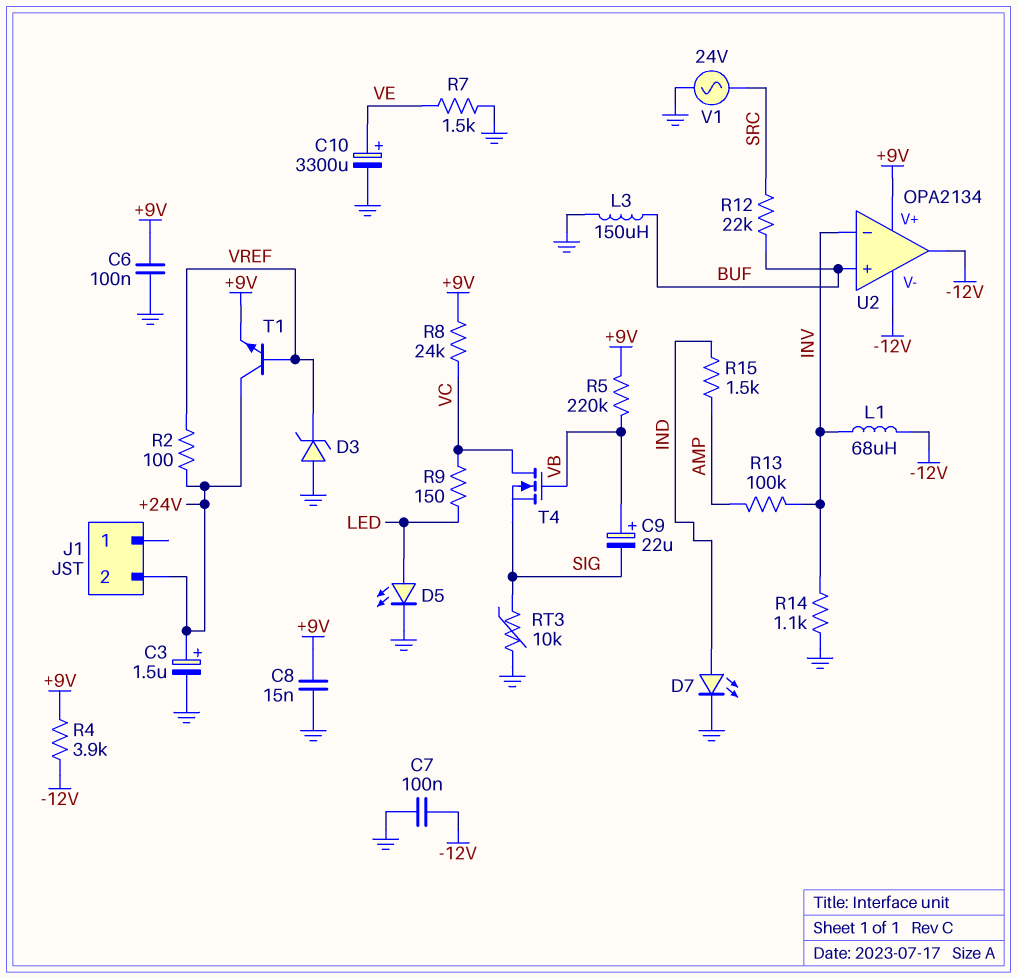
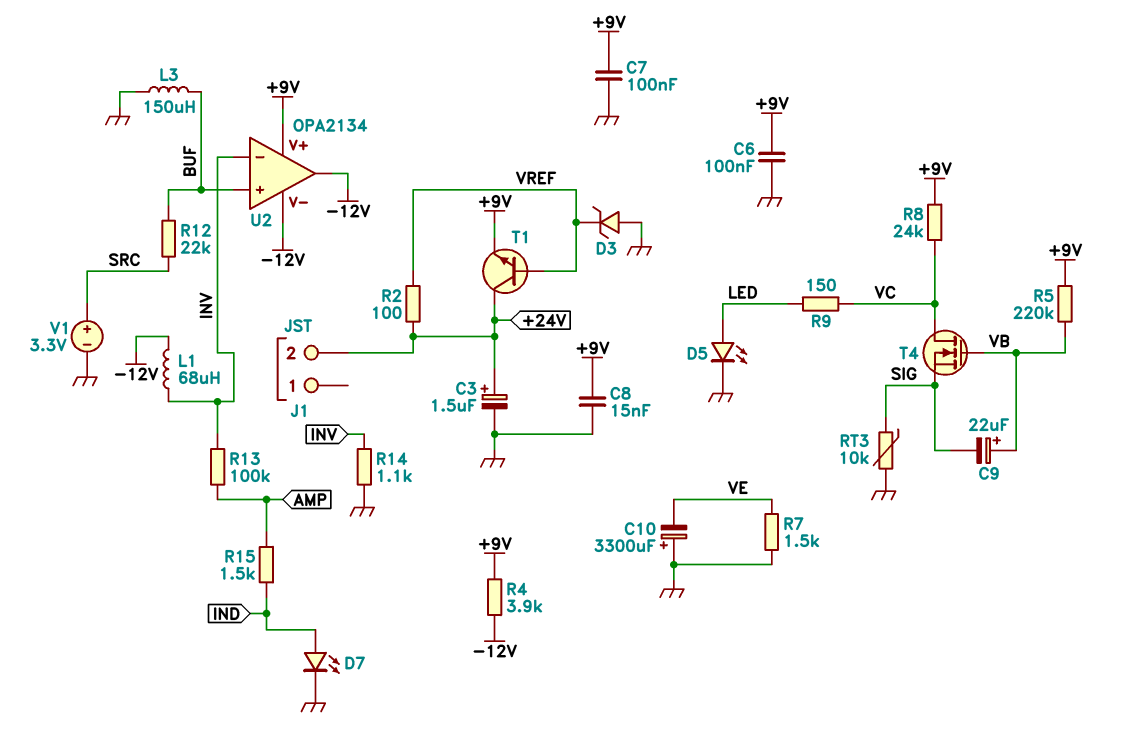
C7: 100nF (-12V, GND) -> 100nF (+9V, GND)
C10: 3300uF (plus VE, minus GND) -> 3300uF (plus GND, minus VE)
V1: AC 24V (GND, SRC) -> 3.3V (plus SRC, minus GND)

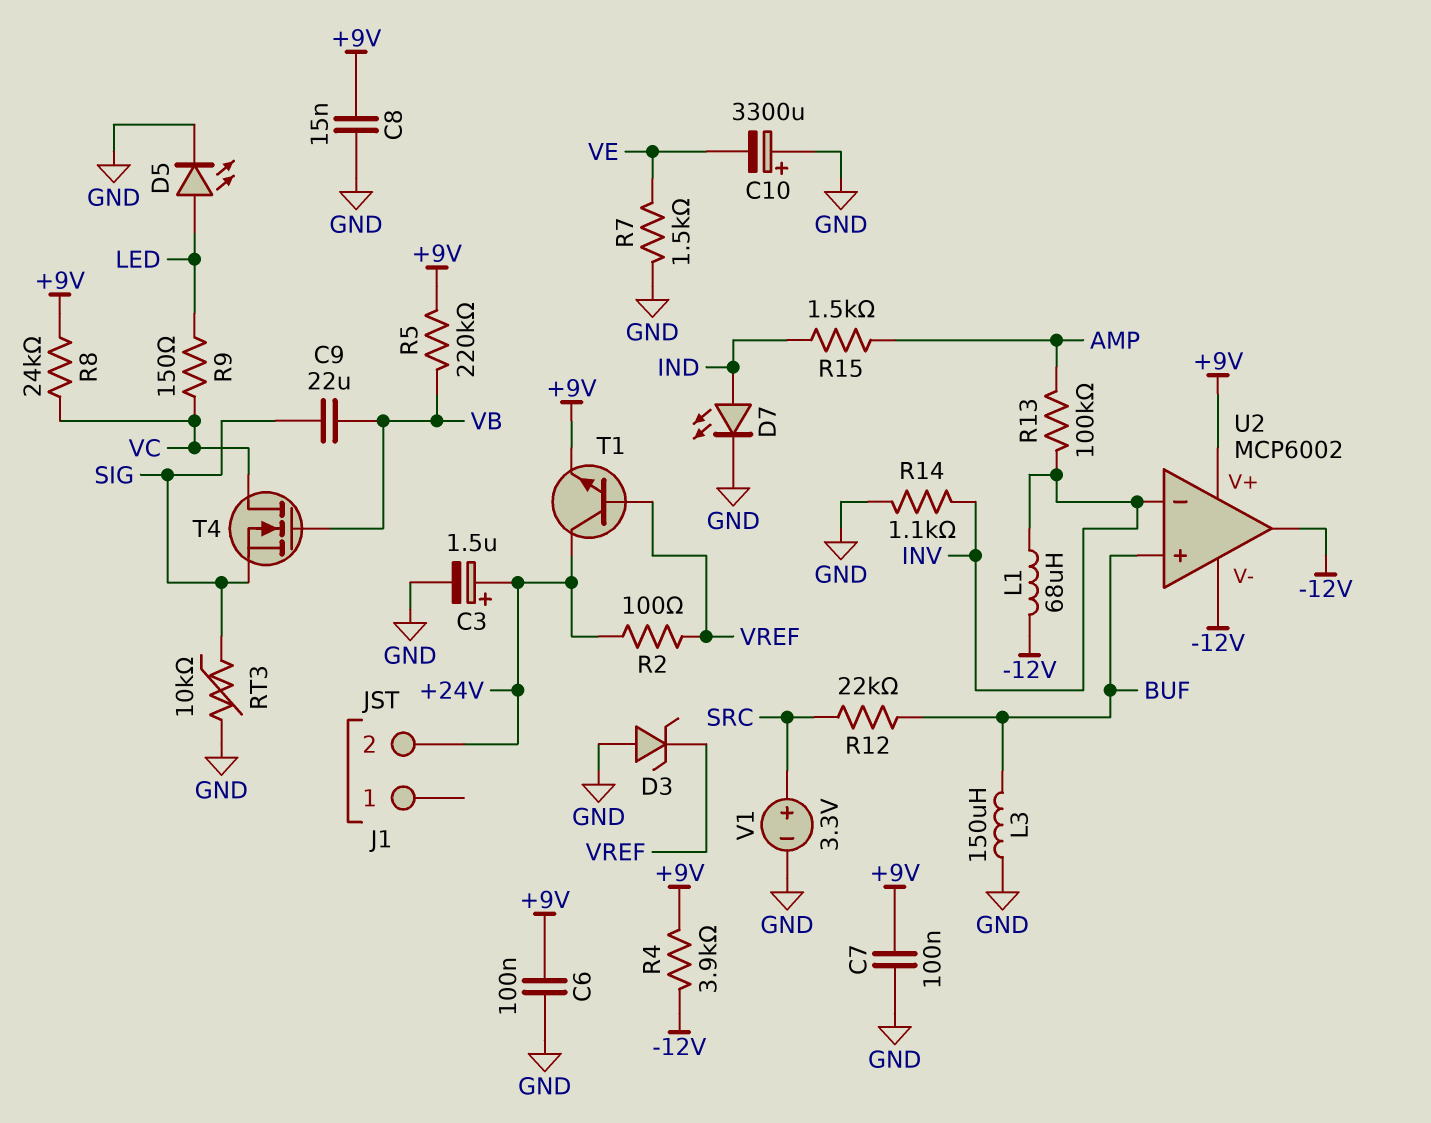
C9: 22uF (plus VB, minus SIG) -> 22uF (SIG, VB)
U2: OPA2134 -> MCP6002

